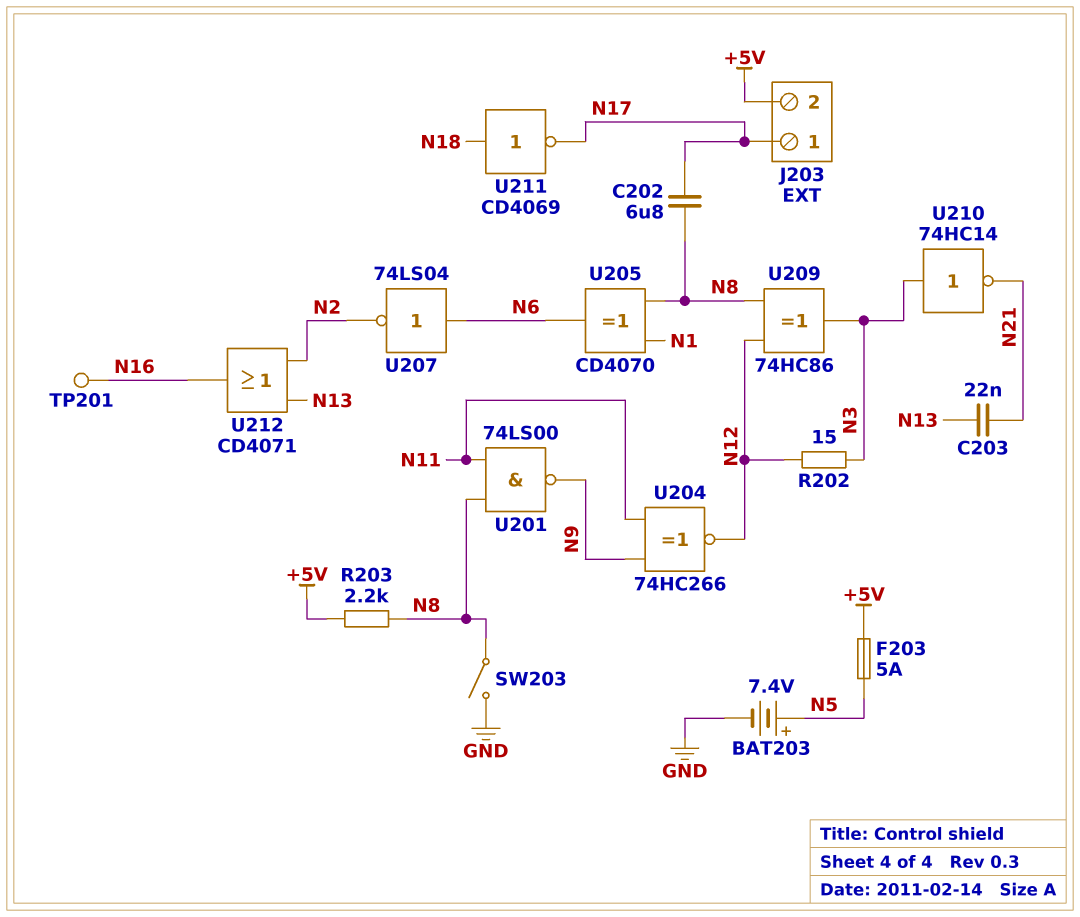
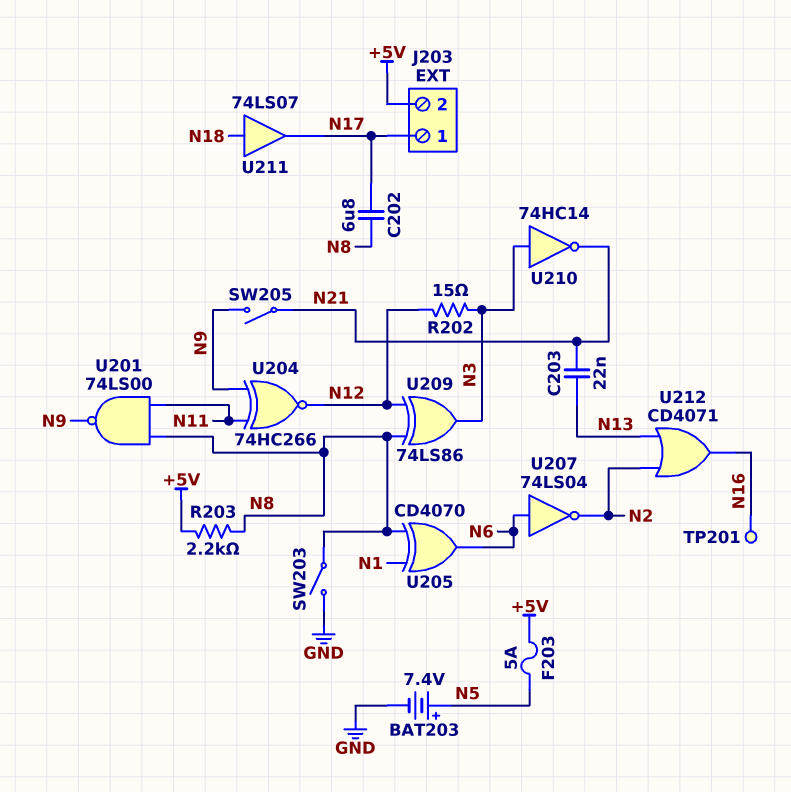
SW205: none -> switch (N9, N21)
U209: XOR 74HC86 (in N8, in N12, out N3) -> XOR 74LS86 (in N8, in N12, out N3)
U211: NOT CD4069 (in N18, out N17) -> buffer 74LS07 (in N18, out N17)

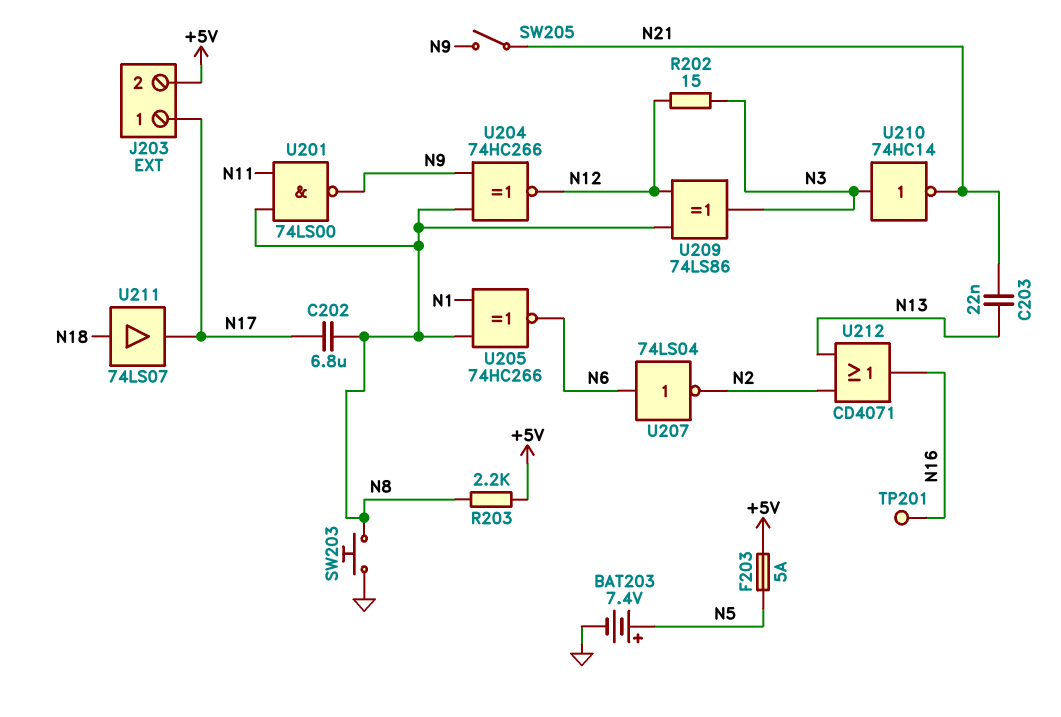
SW203: switch (GND, N8) -> button (GND, N8)
U204: XNOR 74HC266 (in N9, in N11, out N12) -> XNOR 74HC266 (in N8, in N9, out N12)
U205: XOR CD4070 (in N1, in N8, out N6) -> XNOR 74HC266 (in N1, in N8, out N6)

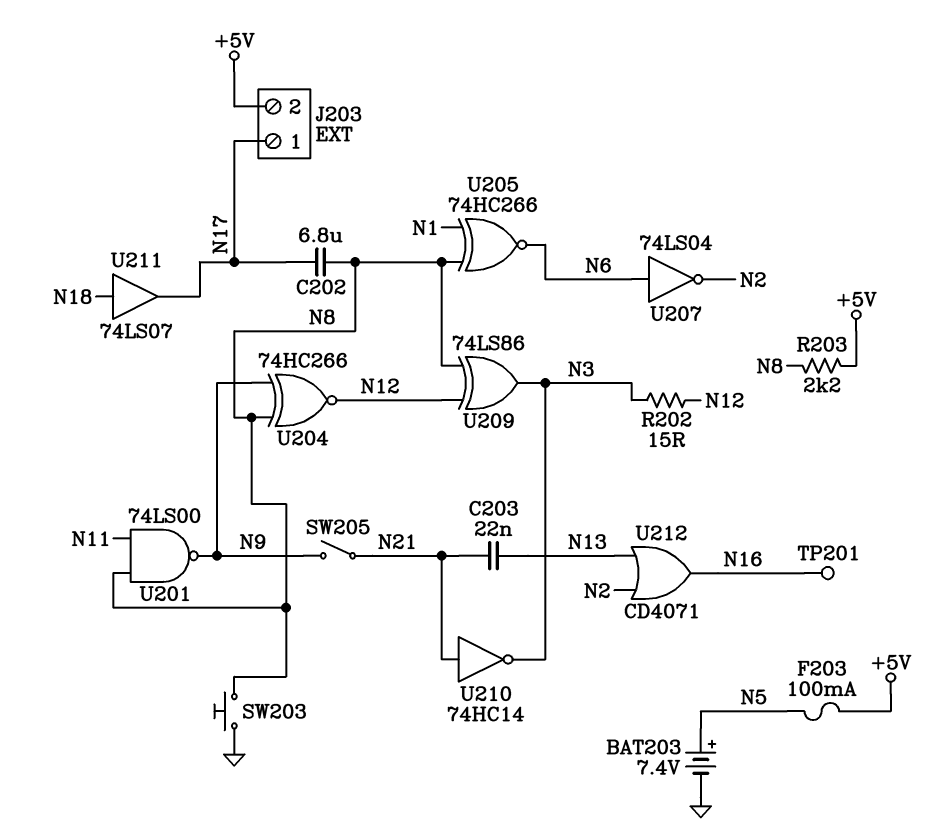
F203: 5A (+5V, N5) -> 100mA (+5V, N5)
U210: NOT 74HC14 (in N3, out N21) -> NOT 74HC14 (in N21, out N3)

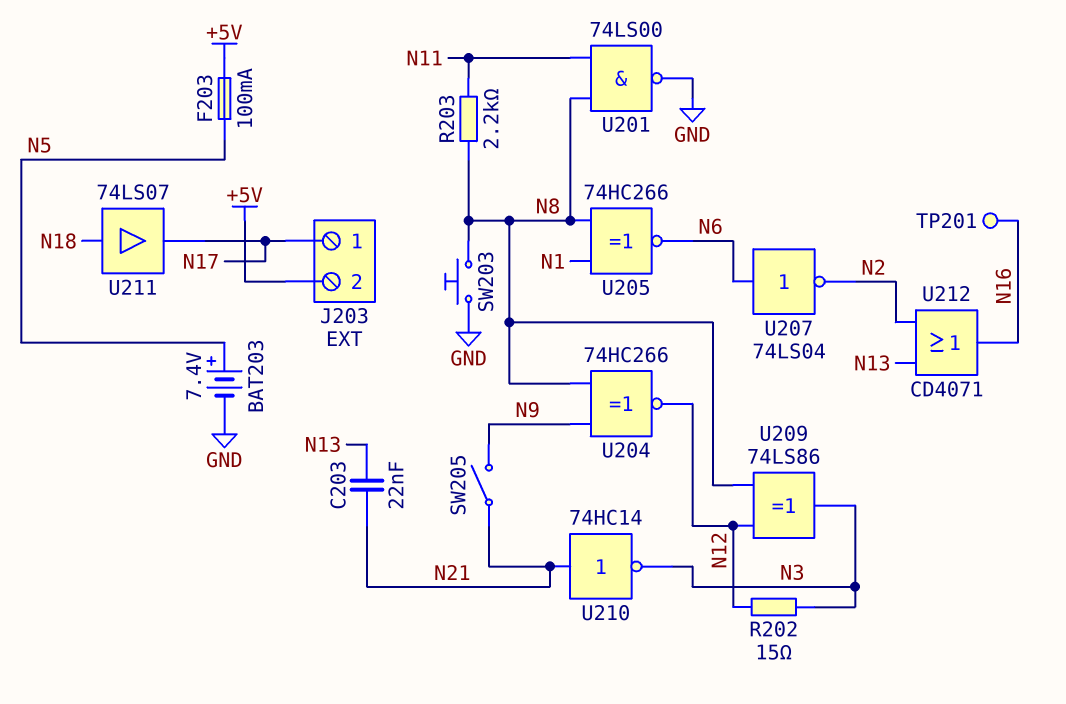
C202: 6.8uF (N8, N17) -> none
R203: 2.2k (+5V, N8) -> 2.2k (N8, N11)
U201: NAND 74LS00 (in N8, in N11, out N9) -> NAND 74LS00 (in N8, in N11, out GND)

